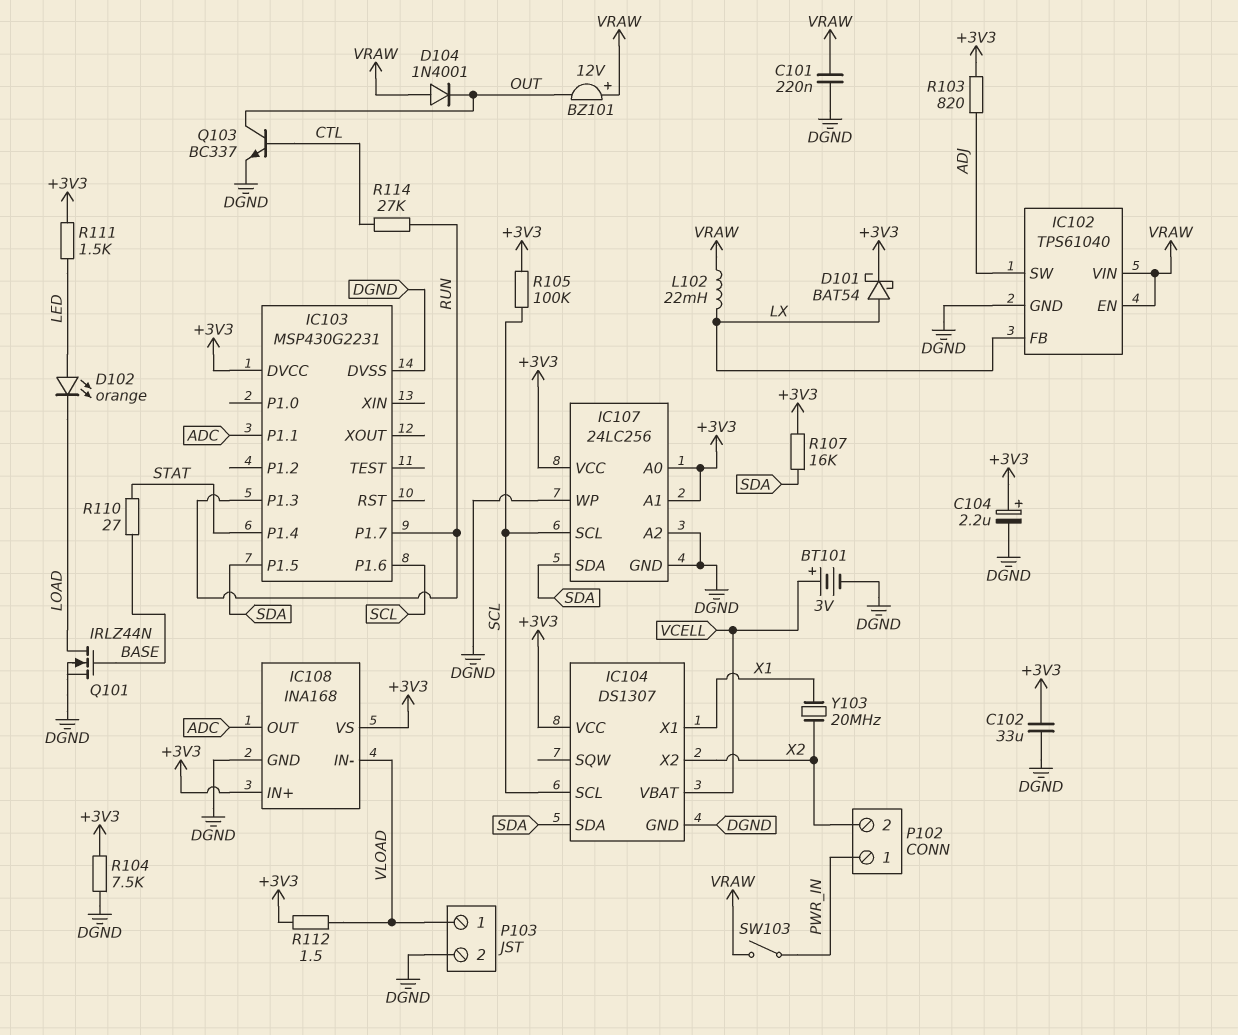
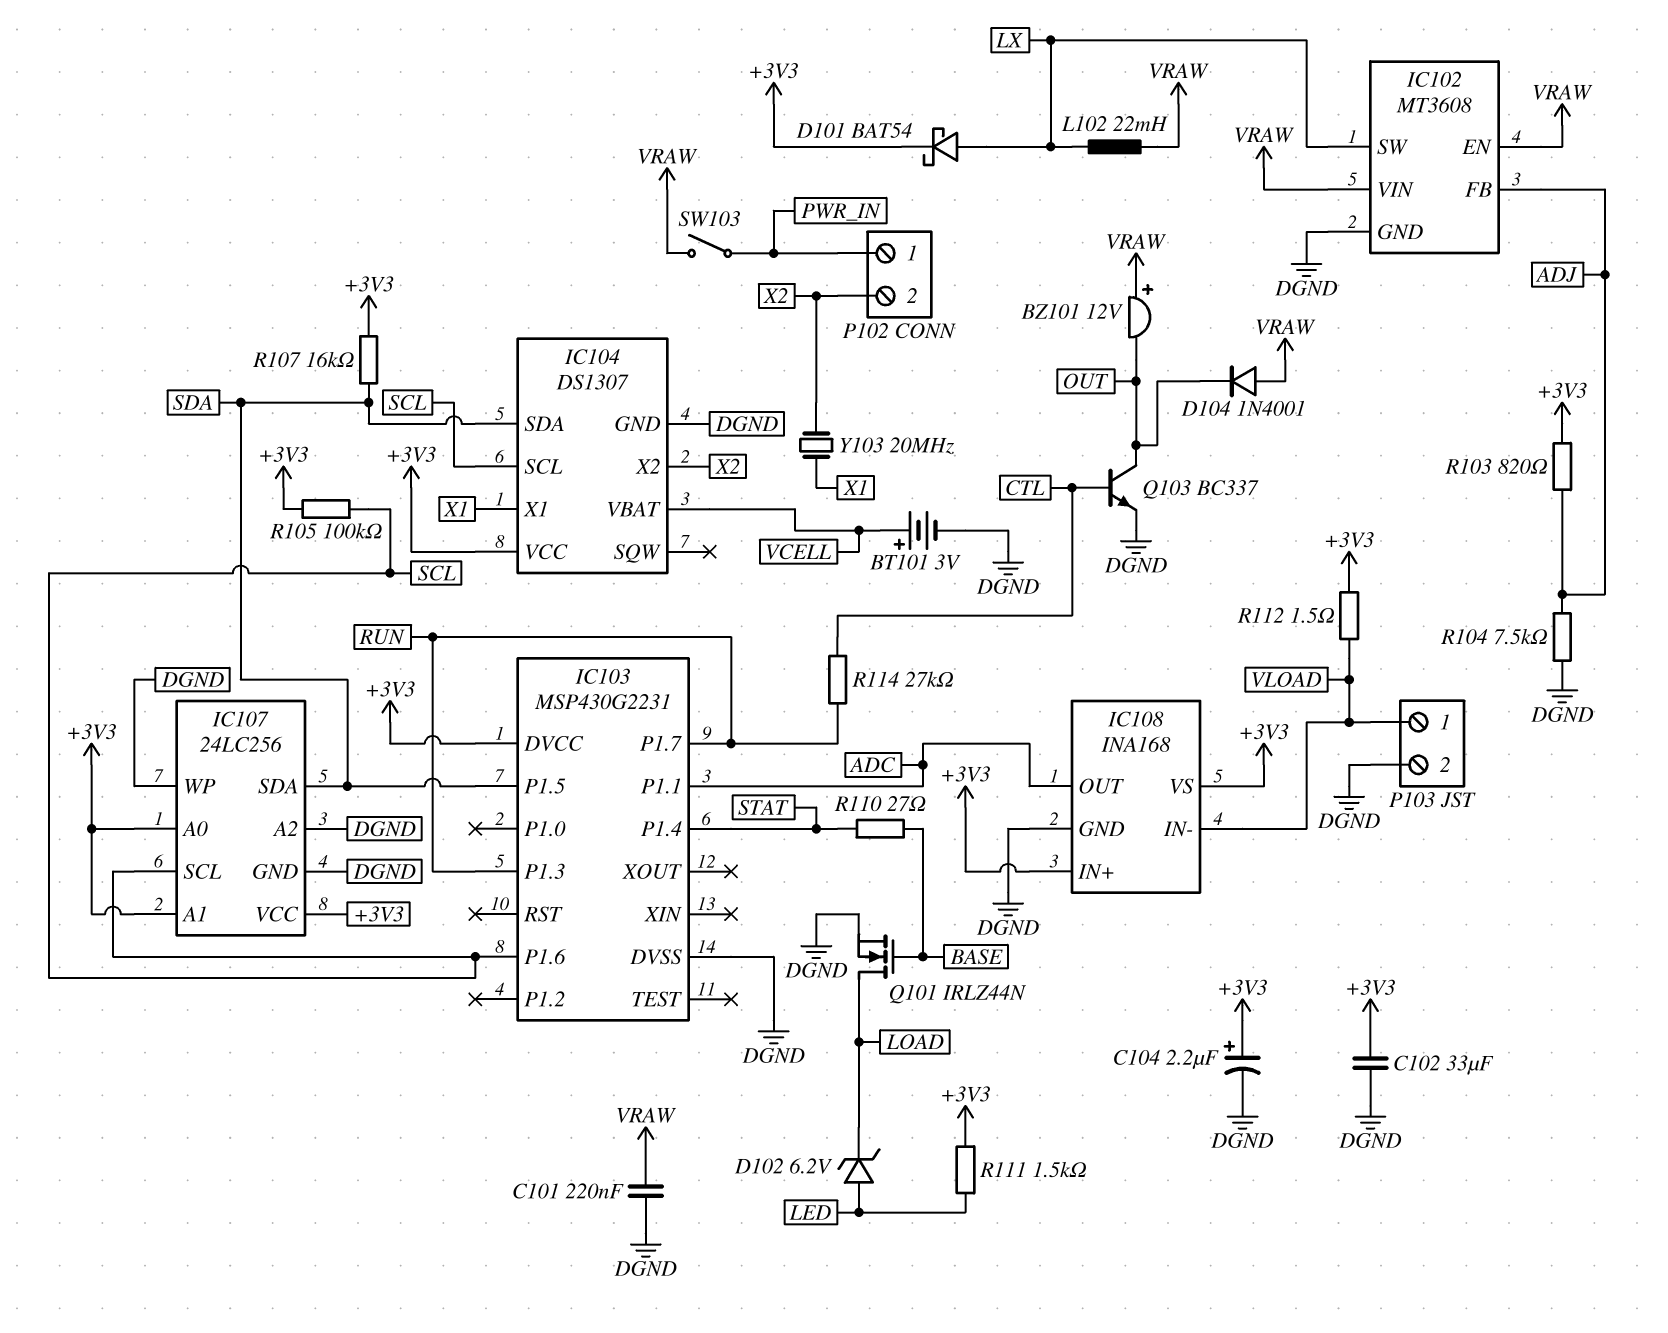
D102: LED orange (A LED, K LOAD) -> zener 6.2V (A LED, K LOAD)
IC102: TPS61040 -> MT3608
IC102 pin FB: LX -> ADJ
IC102 pin SW: ADJ -> LX
R104: 7.5k (+3V3, DGND) -> 7.5k (ADJ, DGND)

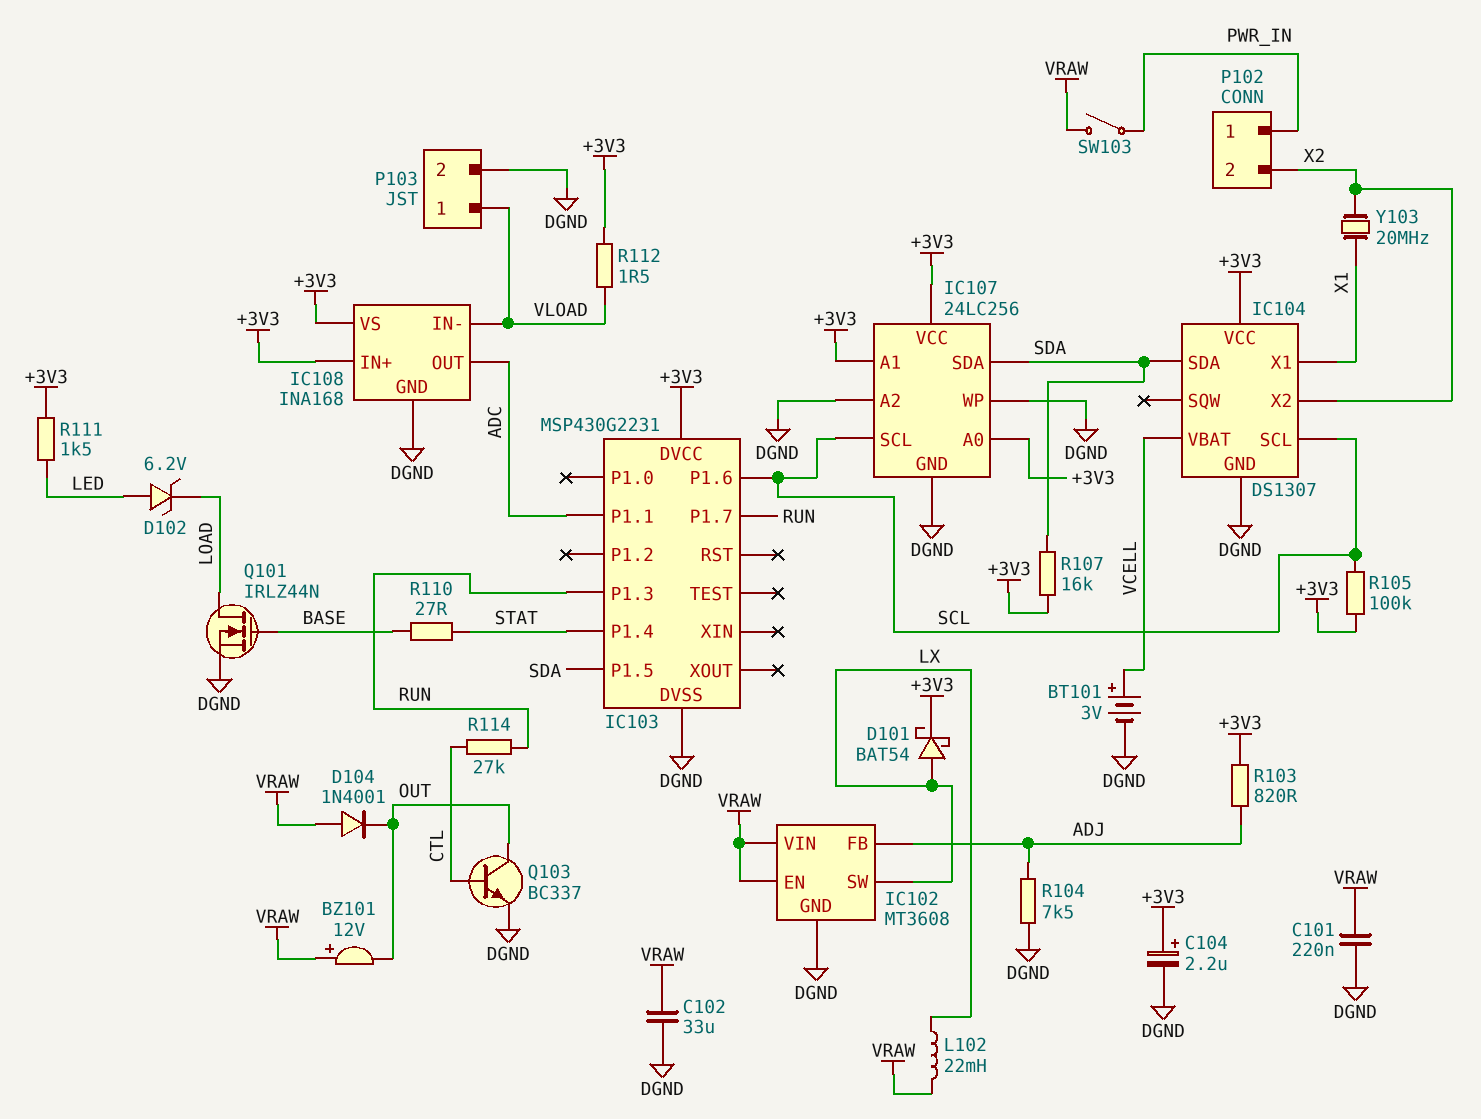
C102: 33uF (+3V3, DGND) -> 33uF (DGND, VRAW)

